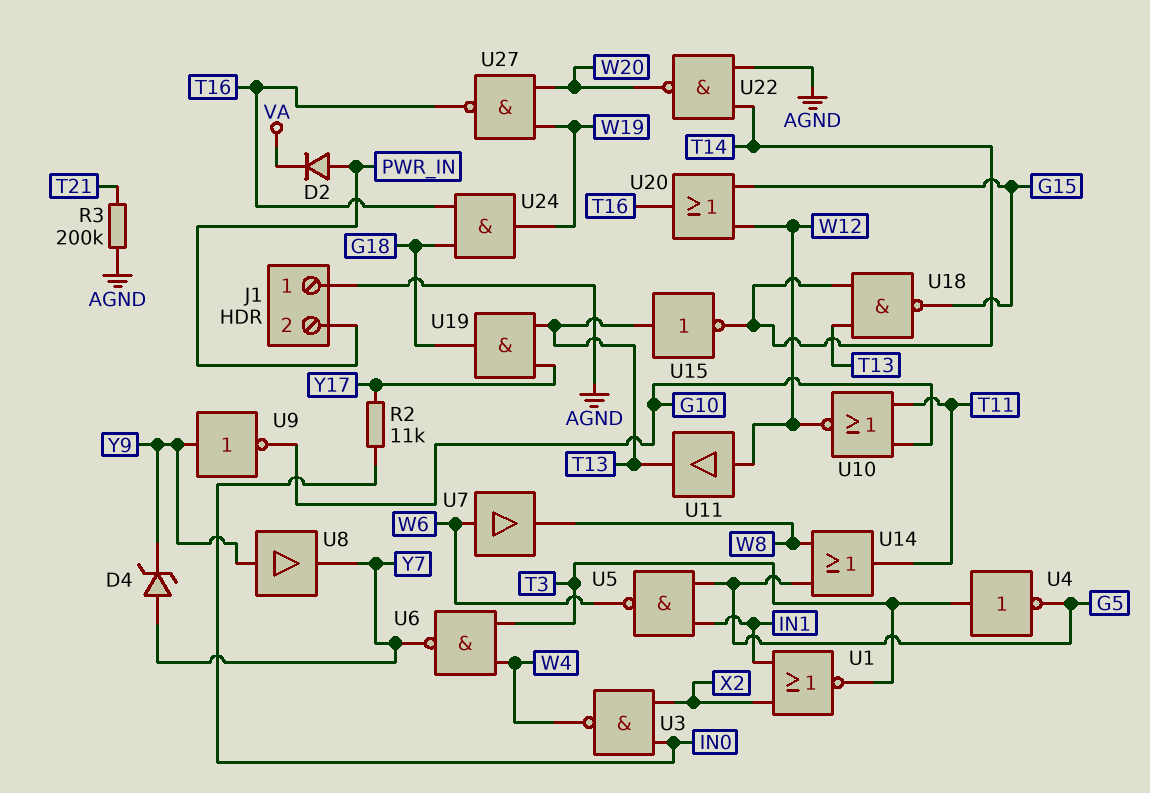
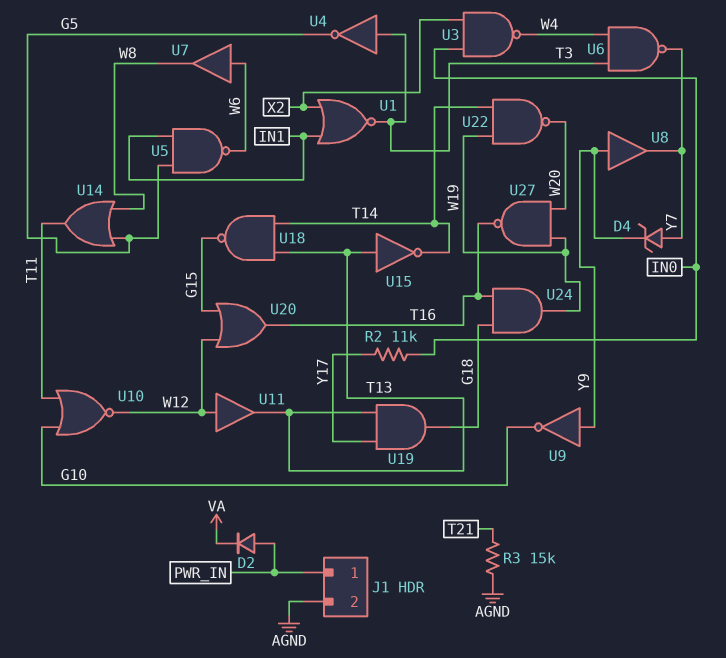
J1 pin 1: AGND -> PWR_IN
J1 pin 2: PWR_IN -> AGND
R3: 200k (AGND, T21) -> 15k (AGND, T21)
U22: NAND (in AGND, in T14, out W20) -> NAND (in T14, in W19, out W20)

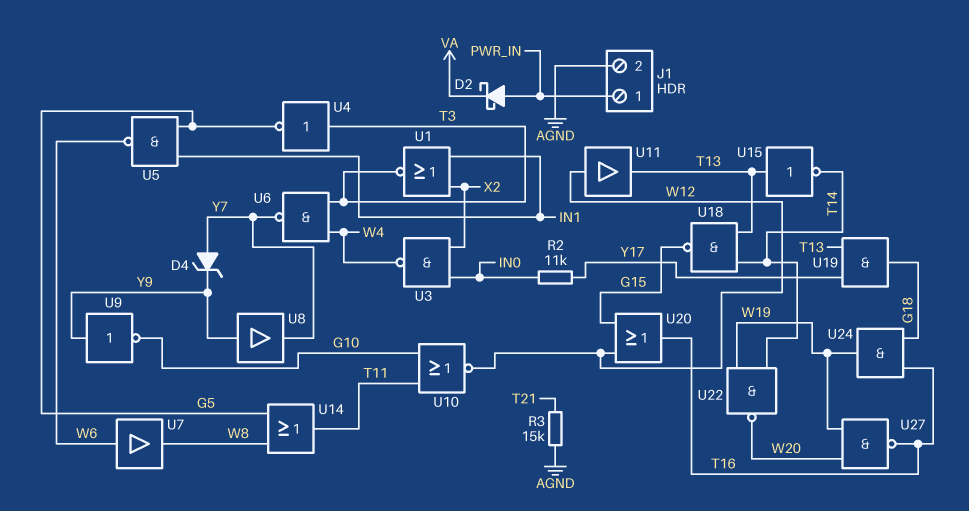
D2: diode (A PWR_IN, K VA) -> schottky (A PWR_IN, K VA)

